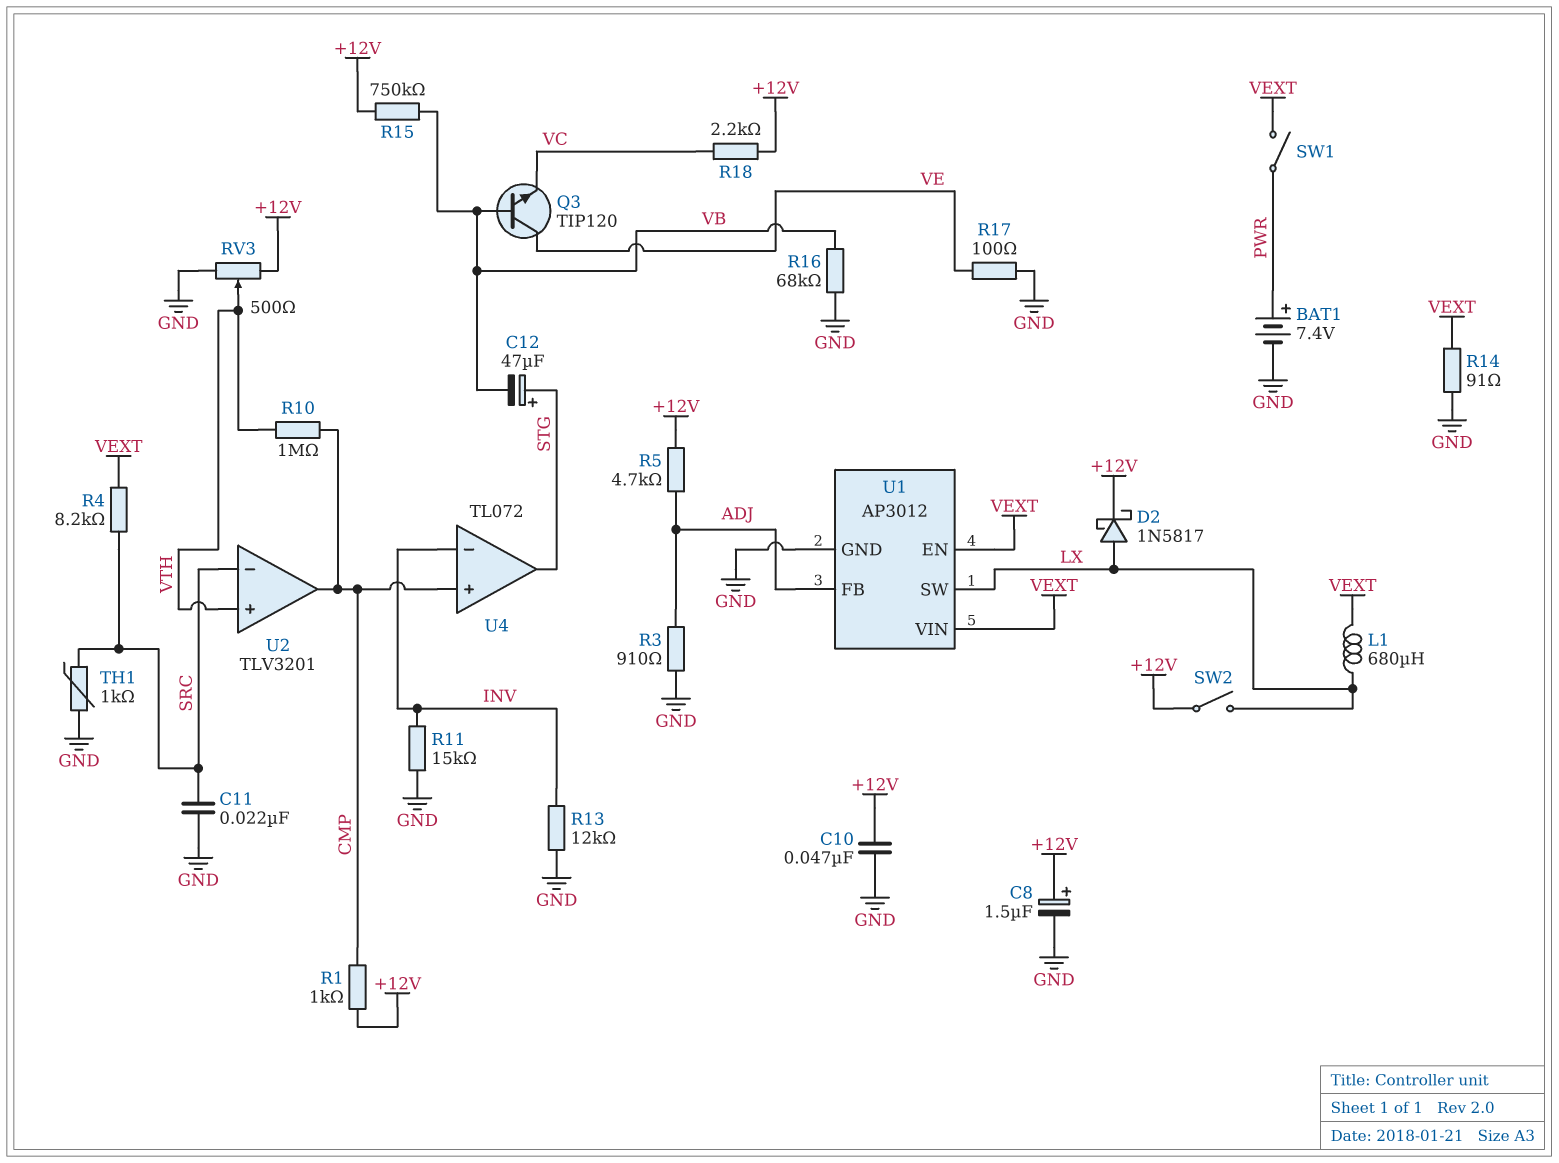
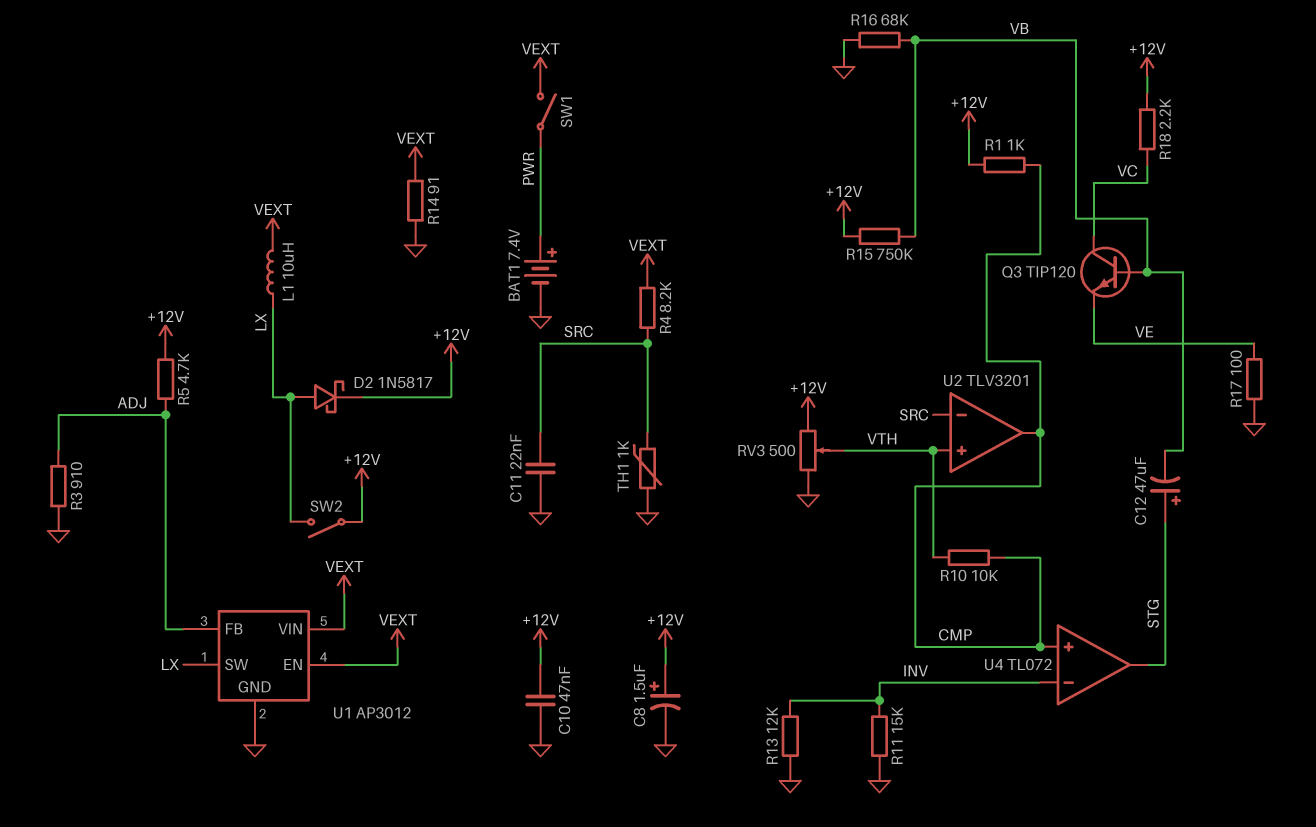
L1: 680uH (LX, VEXT) -> 10uH (LX, VEXT)
Q3: NPN TIP120 (B VB, C VE, E VC) -> NPN TIP120 (B VB, C VC, E VE)
R10: 1M (CMP, VTH) -> 10k (CMP, VTH)

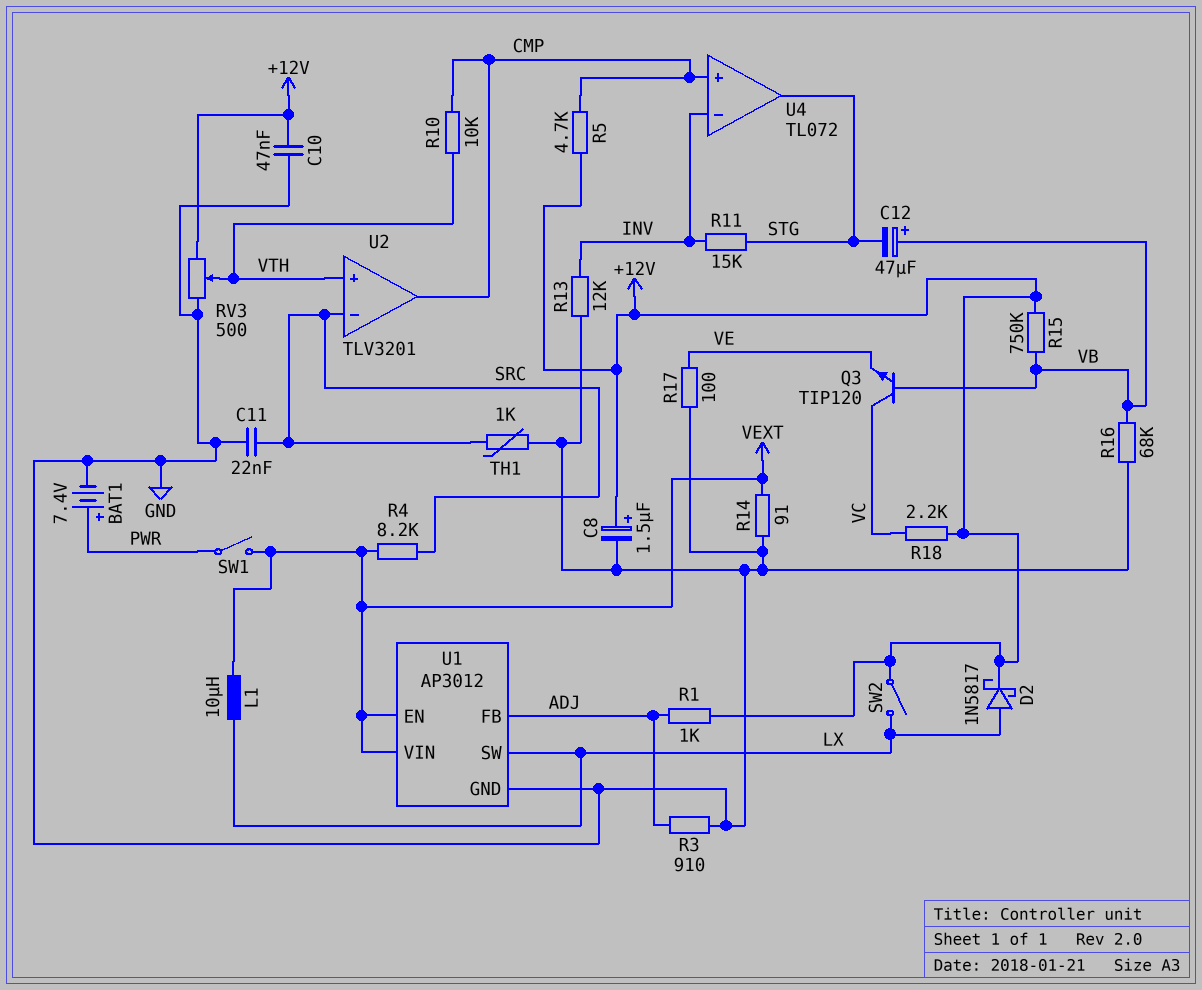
C12: 47uF (plus STG, minus VB) -> 47uF (plus VB, minus STG)
R1: 1k (+12V, CMP) -> 1k (+12V, ADJ)
R5: 4.7k (+12V, ADJ) -> 4.7k (+12V, CMP)
R11: 15k (GND, INV) -> 15k (INV, STG)

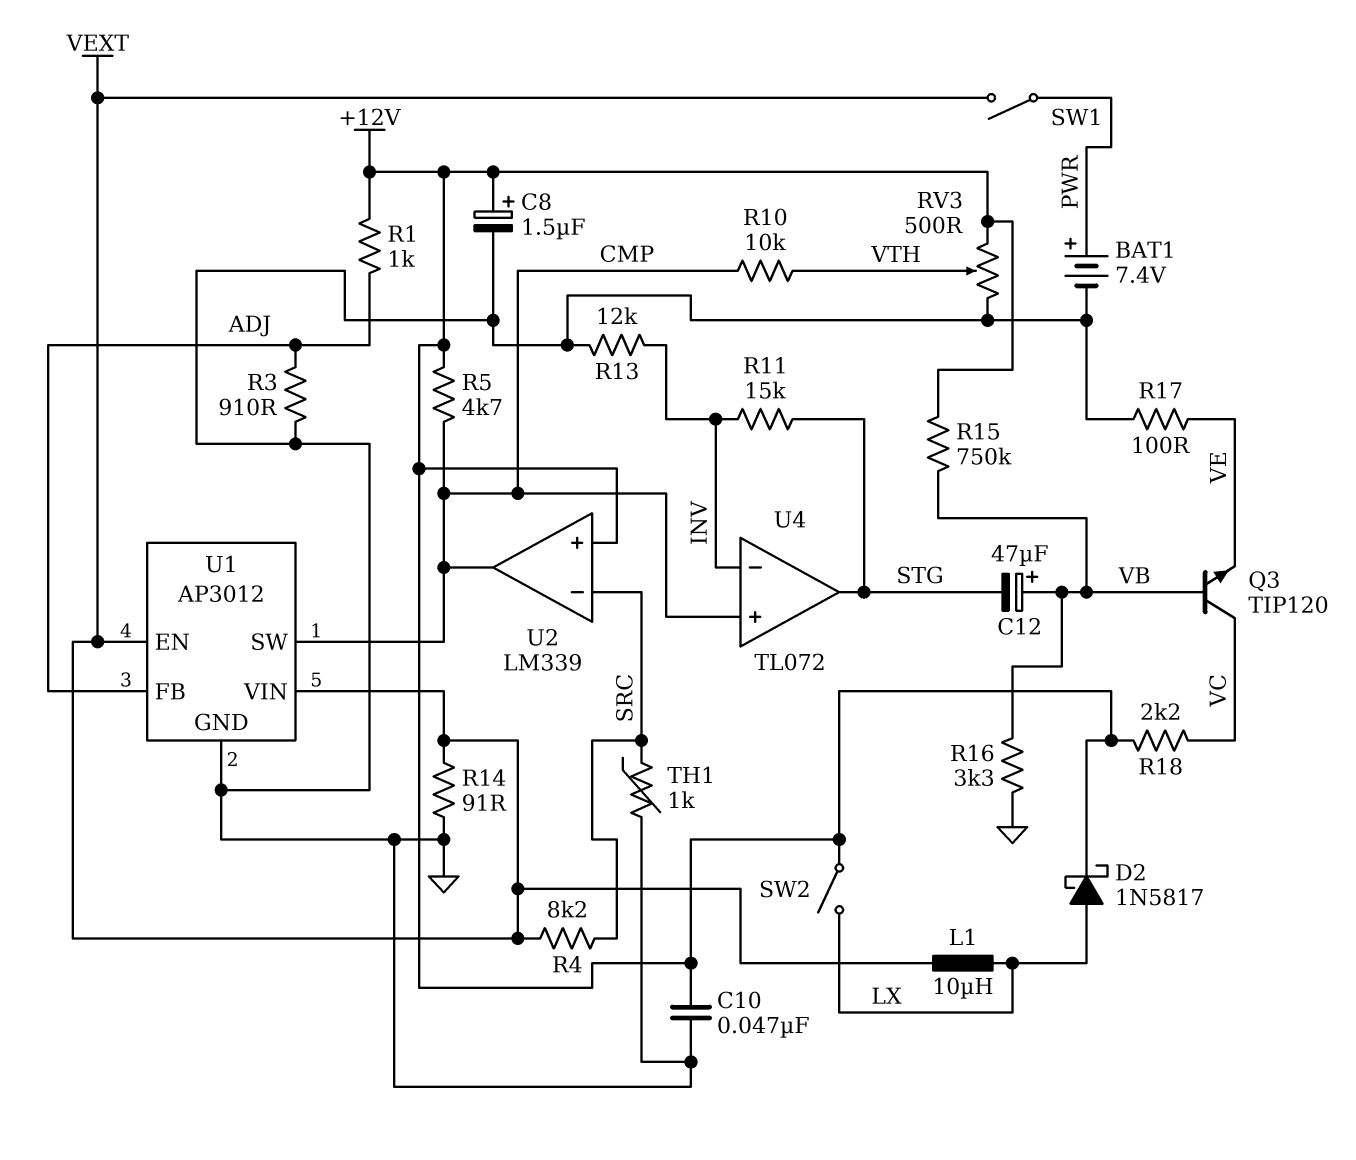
C11: 22nF (GND, SRC) -> none
R16: 68k (GND, VB) -> 3.3k (GND, VB)
U1 pin SW: LX -> CMP
U2: TLV3201 -> LM339
U2 pin in+: VTH -> +12V

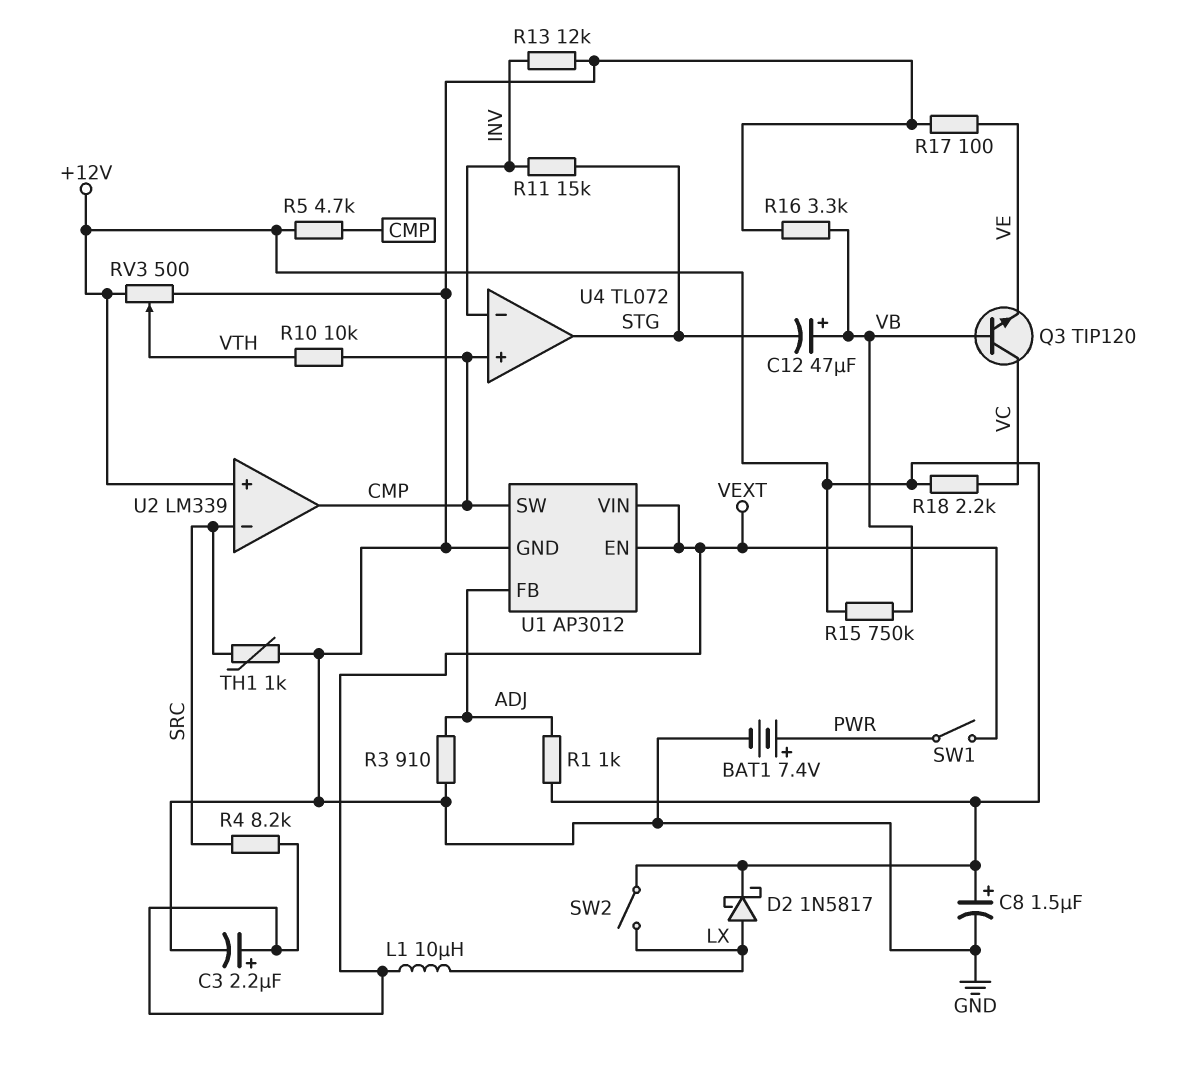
C3: none -> 2.2uF (plus VEXT, minus GND)
C10: 47nF (+12V, GND) -> none
R14: 91 (GND, VEXT) -> none

